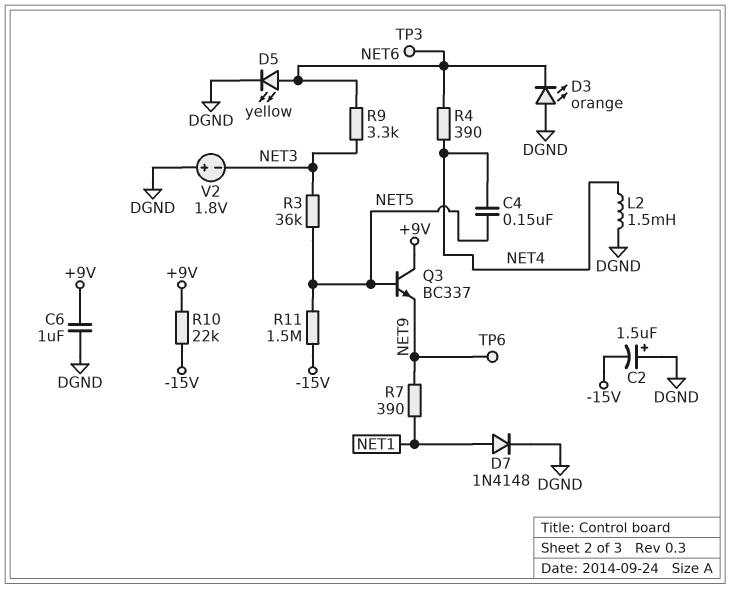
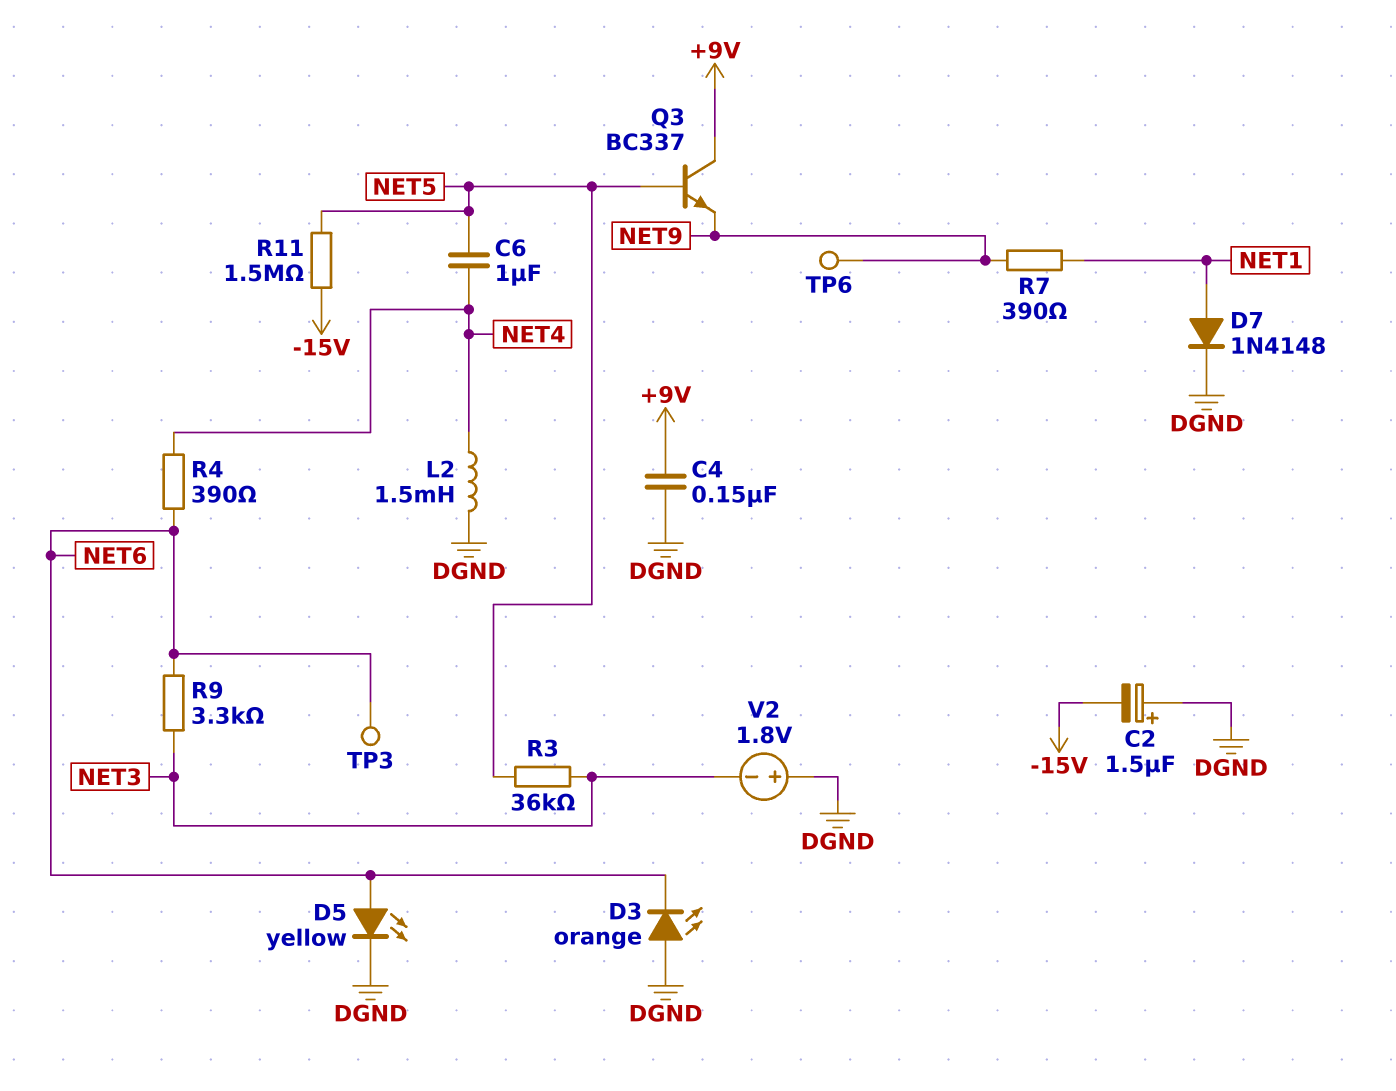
C4: 150nF (NET4, NET5) -> 150nF (+9V, DGND)
C6: 1uF (+9V, DGND) -> 1uF (NET4, NET5)
R10: 22k (+9V, -15V) -> none

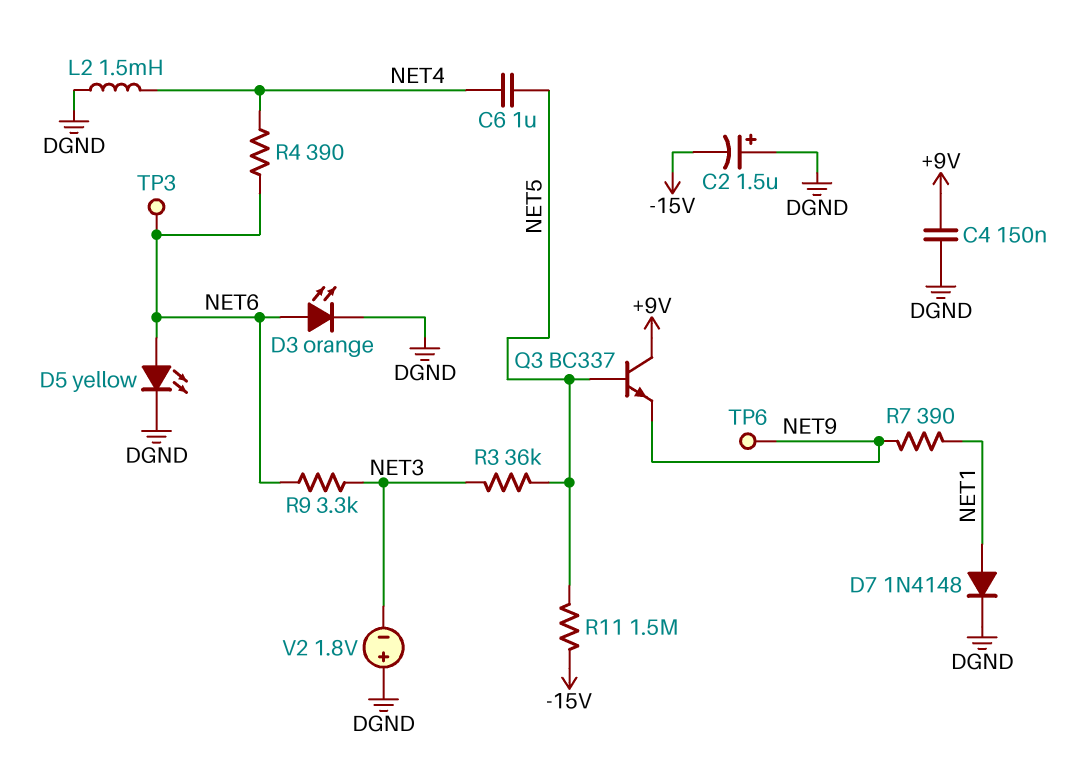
D3: LED orange (A DGND, K NET6) -> LED orange (A NET6, K DGND)

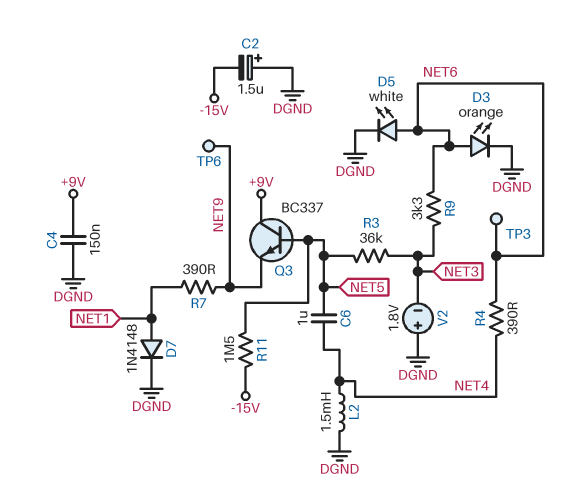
D5: LED yellow (A NET6, K DGND) -> LED white (A NET6, K DGND)

